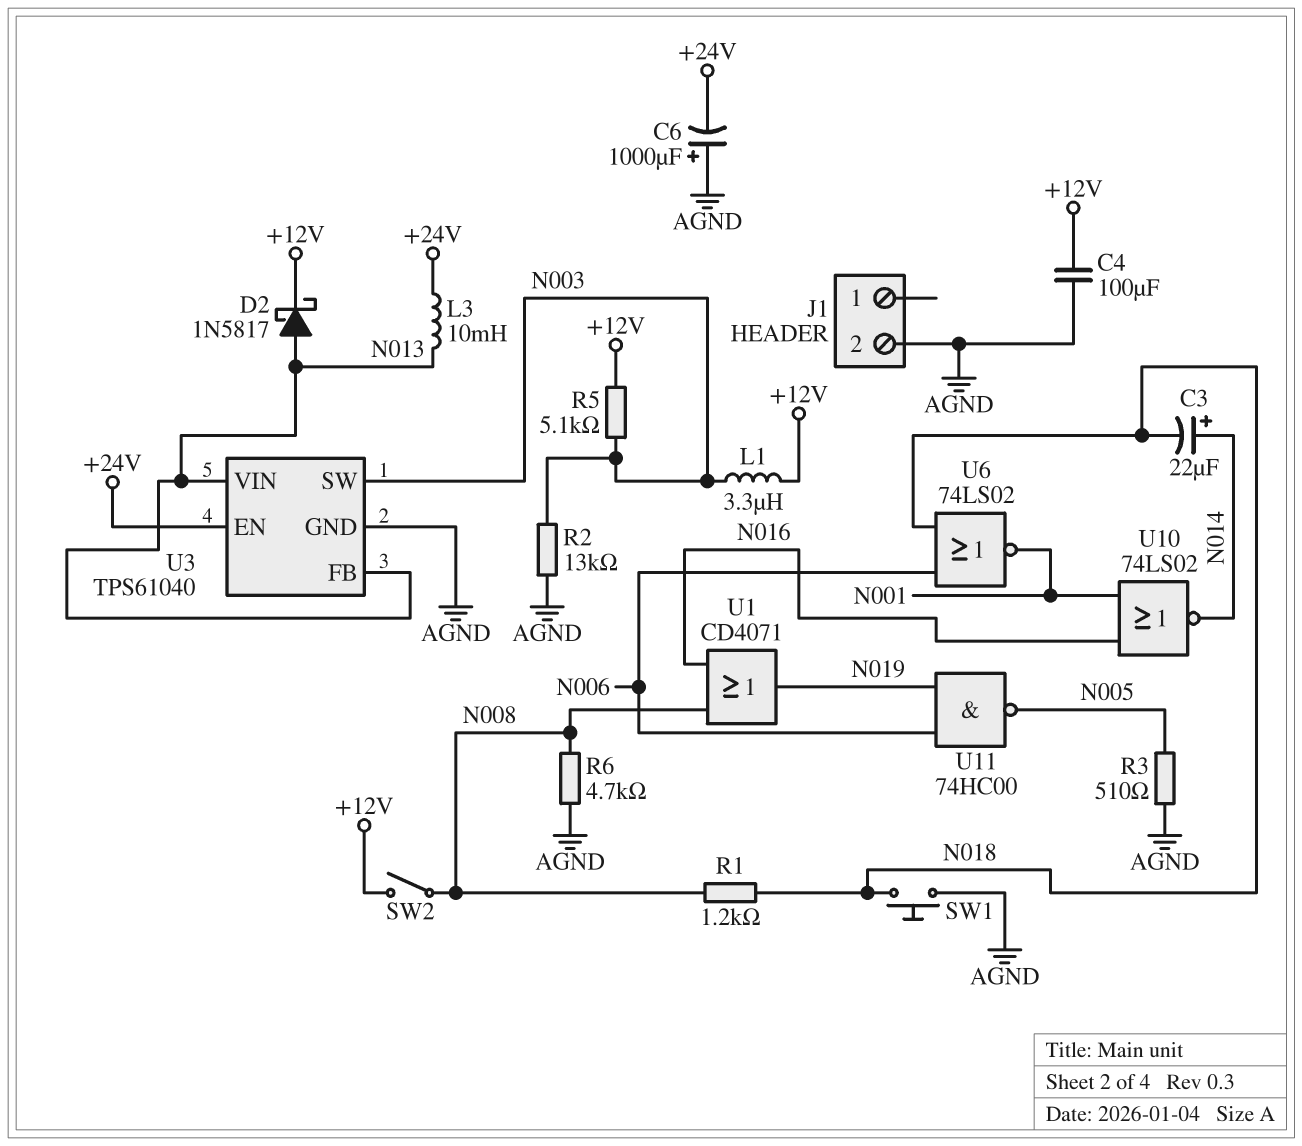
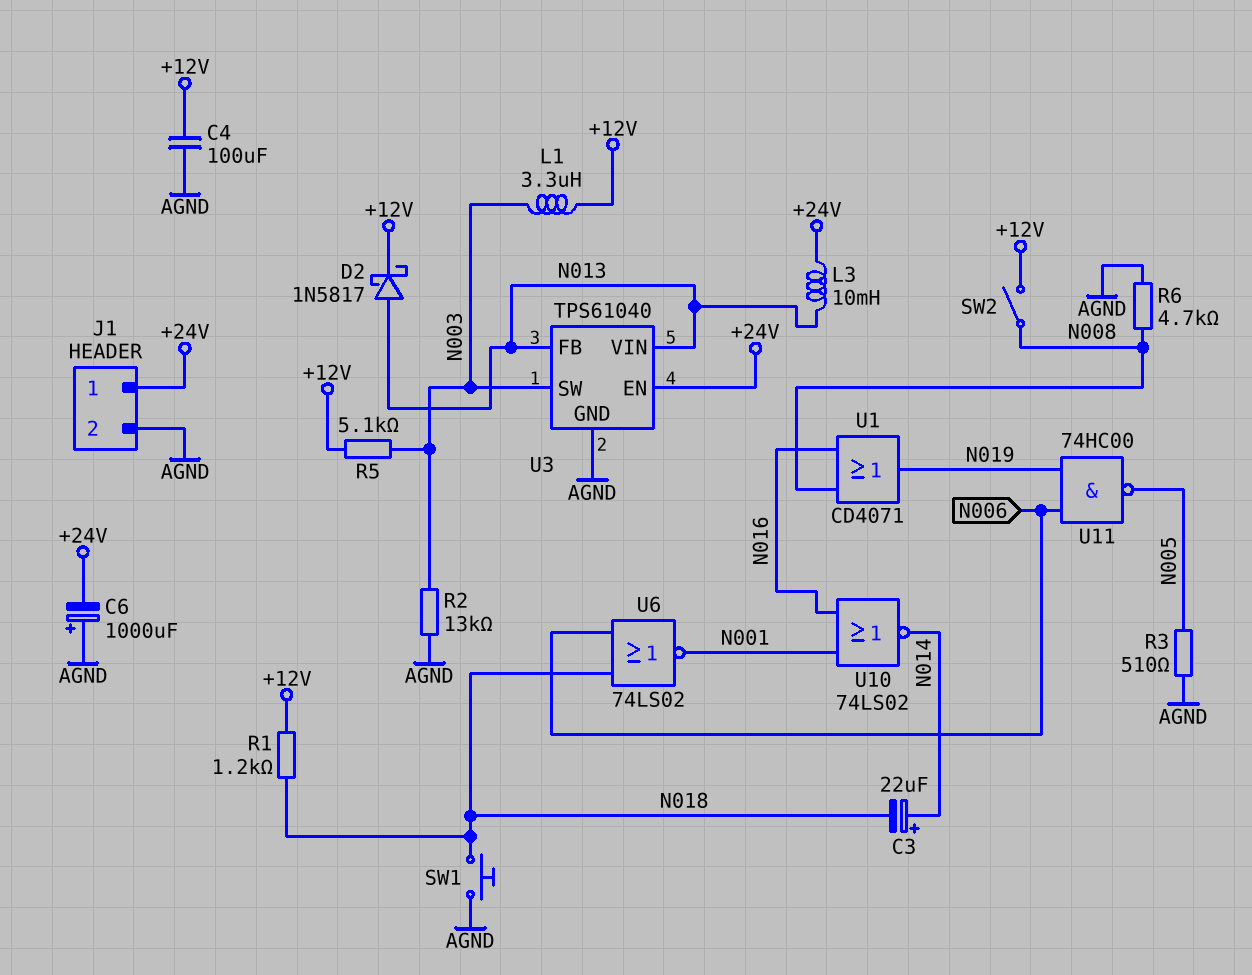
J1 pin 1: none -> +24V
R1: 1.2k (N008, N018) -> 1.2k (+12V, N018)

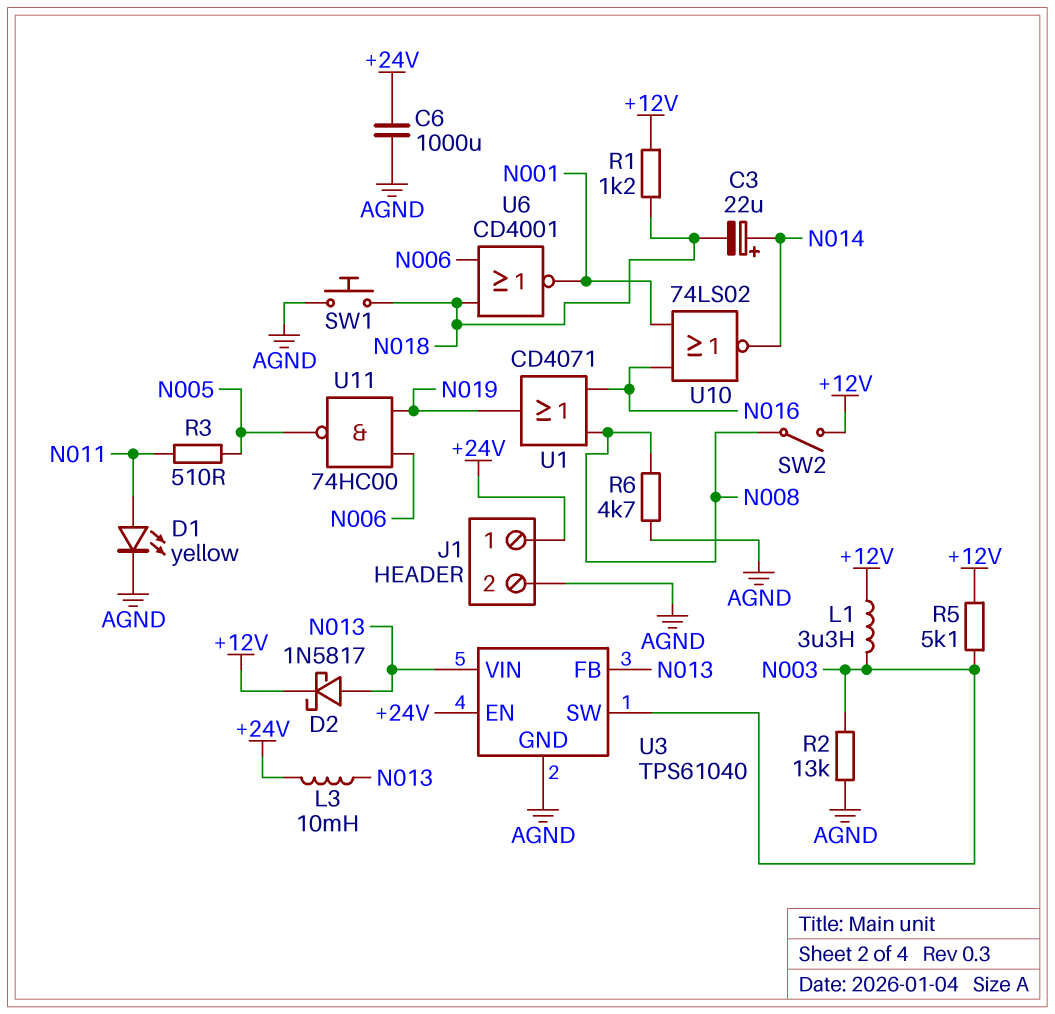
C4: 100uF (+12V, AGND) -> none
C6: 1000uF (plus AGND, minus +24V) -> 1000uF (+24V, AGND)
D1: none -> LED yellow (A N011, K AGND)
R3: 510 (AGND, N005) -> 510 (N005, N011)
U6: NOR 74LS02 (in N006, in N018, out N001) -> NOR CD4001 (in N006, in N018, out N001)

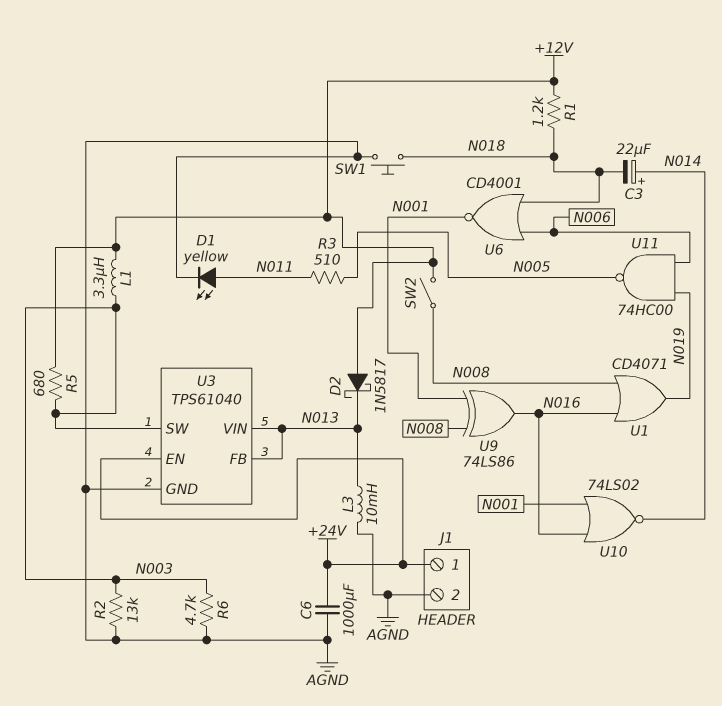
D2: schottky 1N5817 (A N013, K +12V) -> schottky 1N5817 (A +12V, K N013)
L3: 10mH (+24V, N013) -> 10mH (AGND, N013)
R5: 5.1k (+12V, N003) -> 680 (+12V, N003)
R6: 4.7k (AGND, N008) -> 4.7k (AGND, N003)
U9: none -> XOR 74LS86 (in N001, in N008, out N016)

